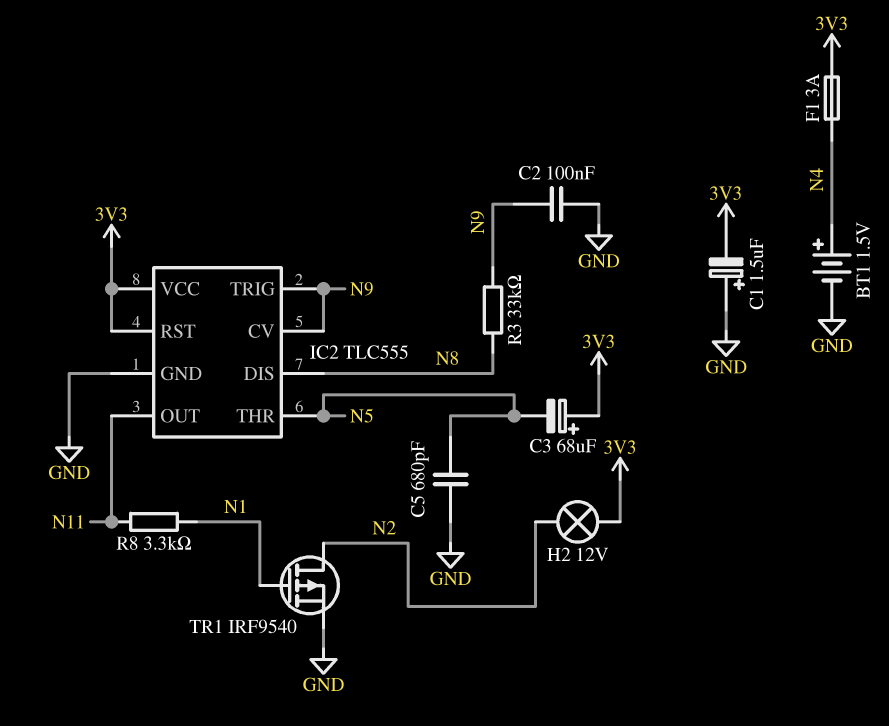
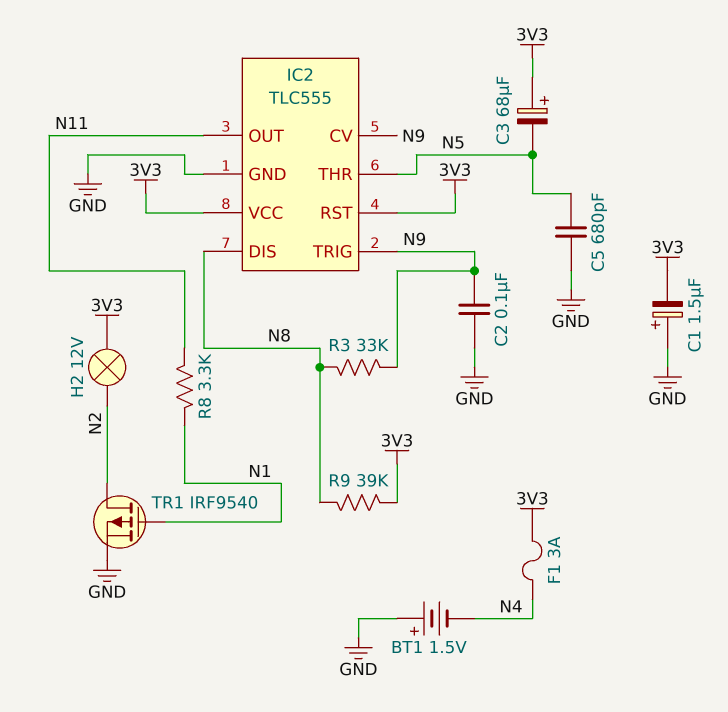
BT1: 1.5V (plus N4, minus GND) -> 1.5V (plus GND, minus N4)
R9: none -> 39k (3V3, N8)

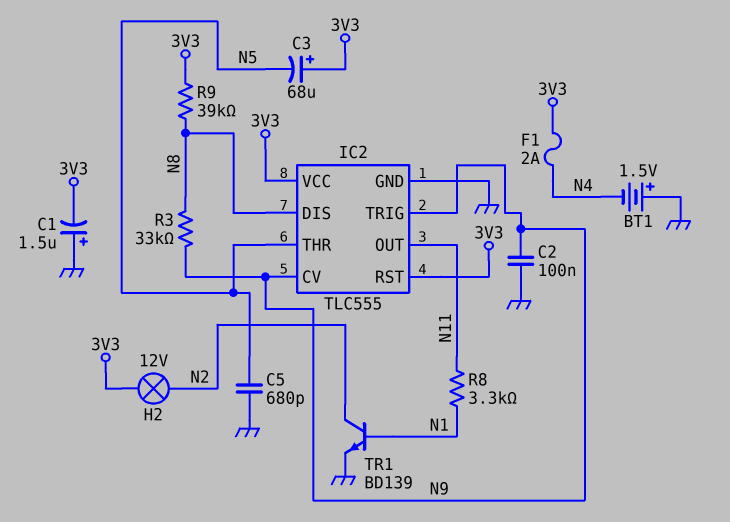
F1: 3A (3V3, N4) -> 2A (3V3, N4)
TR1: PMOS IRF9540 (G N1, D N2, S GND) -> NPN BD139 (B N1, C N2, E GND)

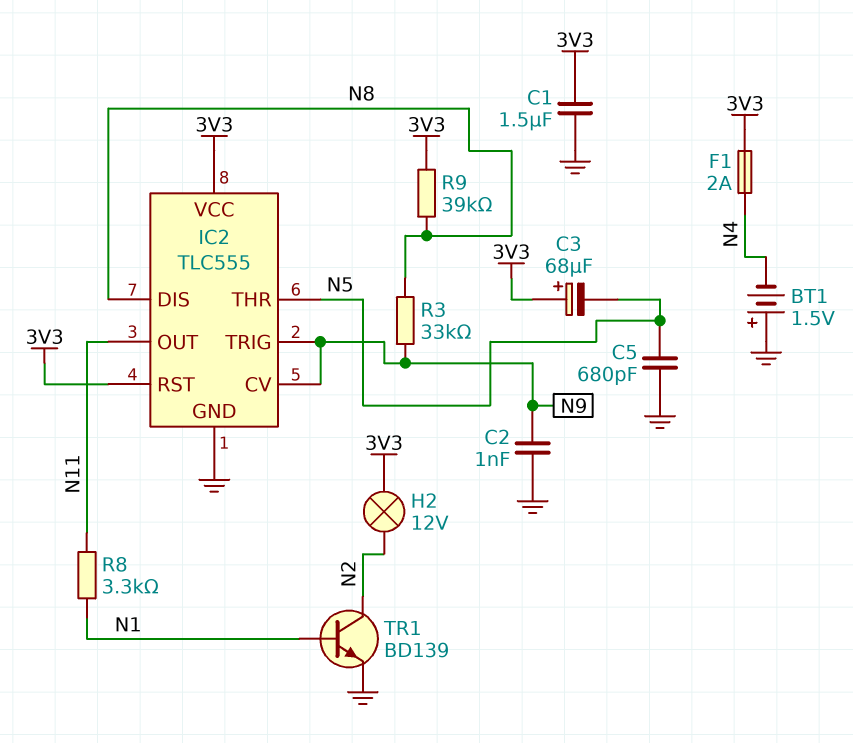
C1: 1.5uF (plus GND, minus 3V3) -> 1.5uF (3V3, GND)
C2: 100nF (GND, N9) -> 1nF (GND, N9)

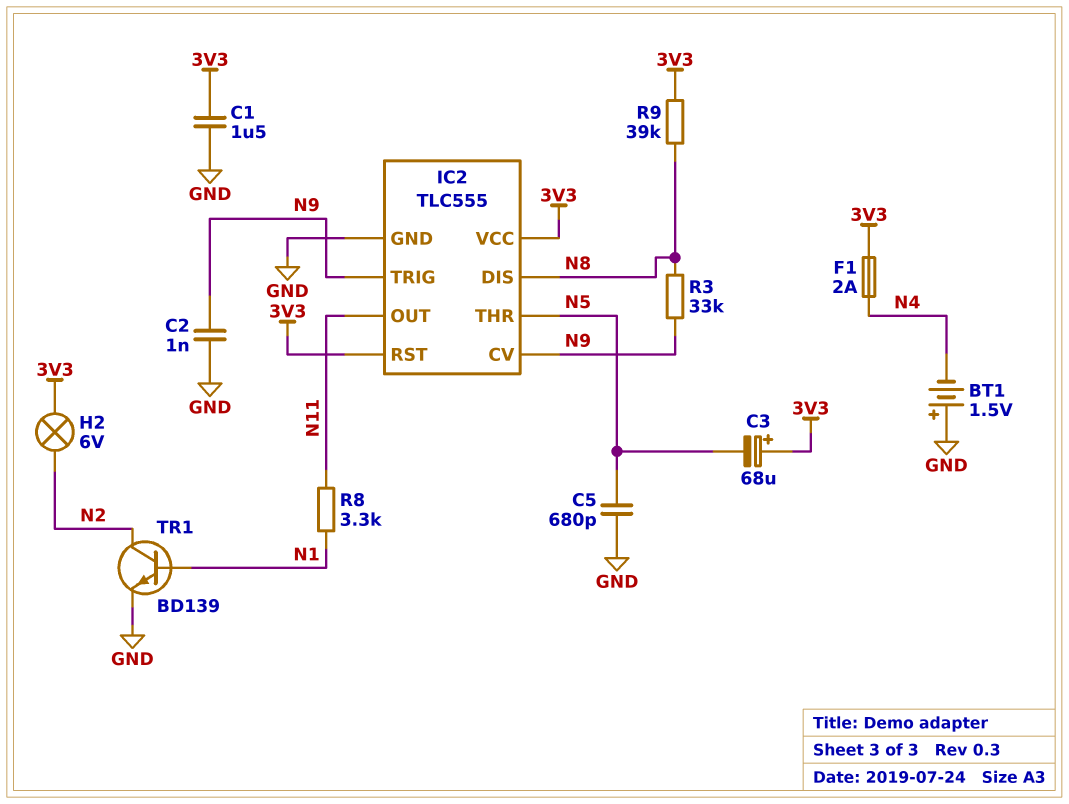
H2: lamp 12V (3V3, N2) -> lamp 6V (3V3, N2)

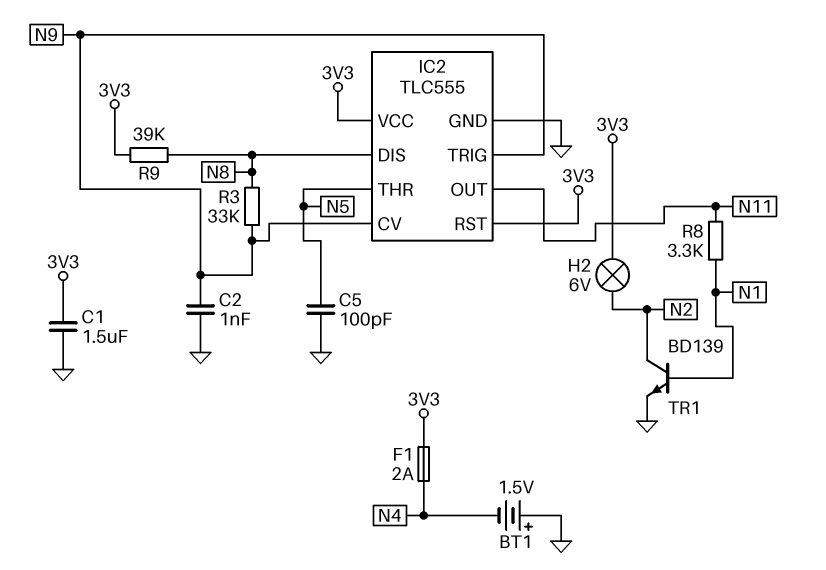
C3: 68uF (plus 3V3, minus N5) -> none
C5: 680pF (GND, N5) -> 100pF (GND, N5)

